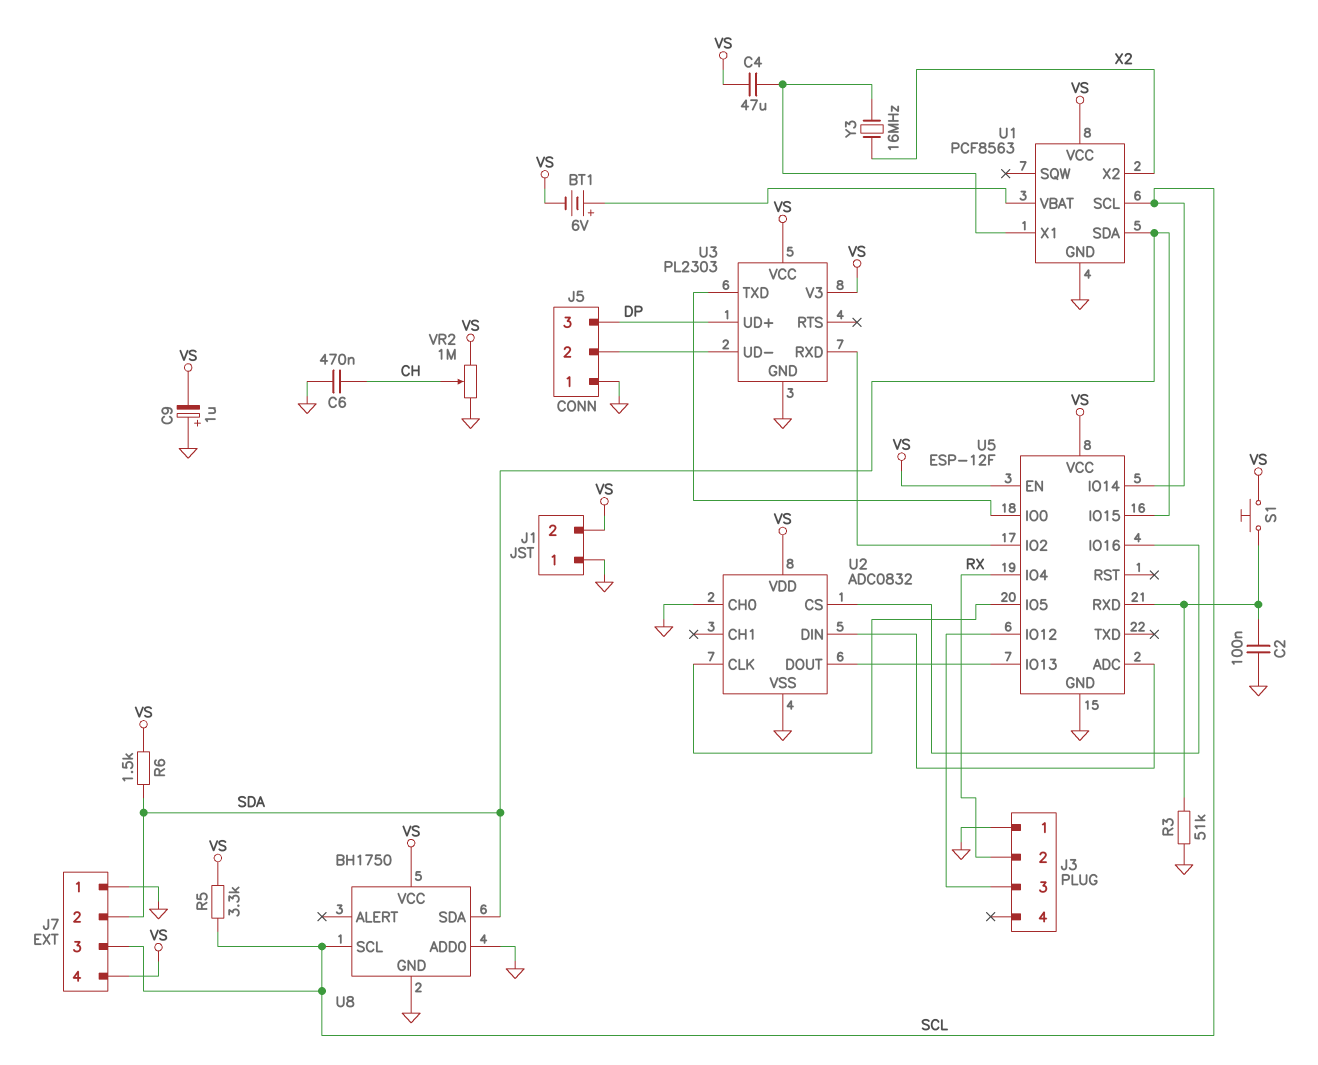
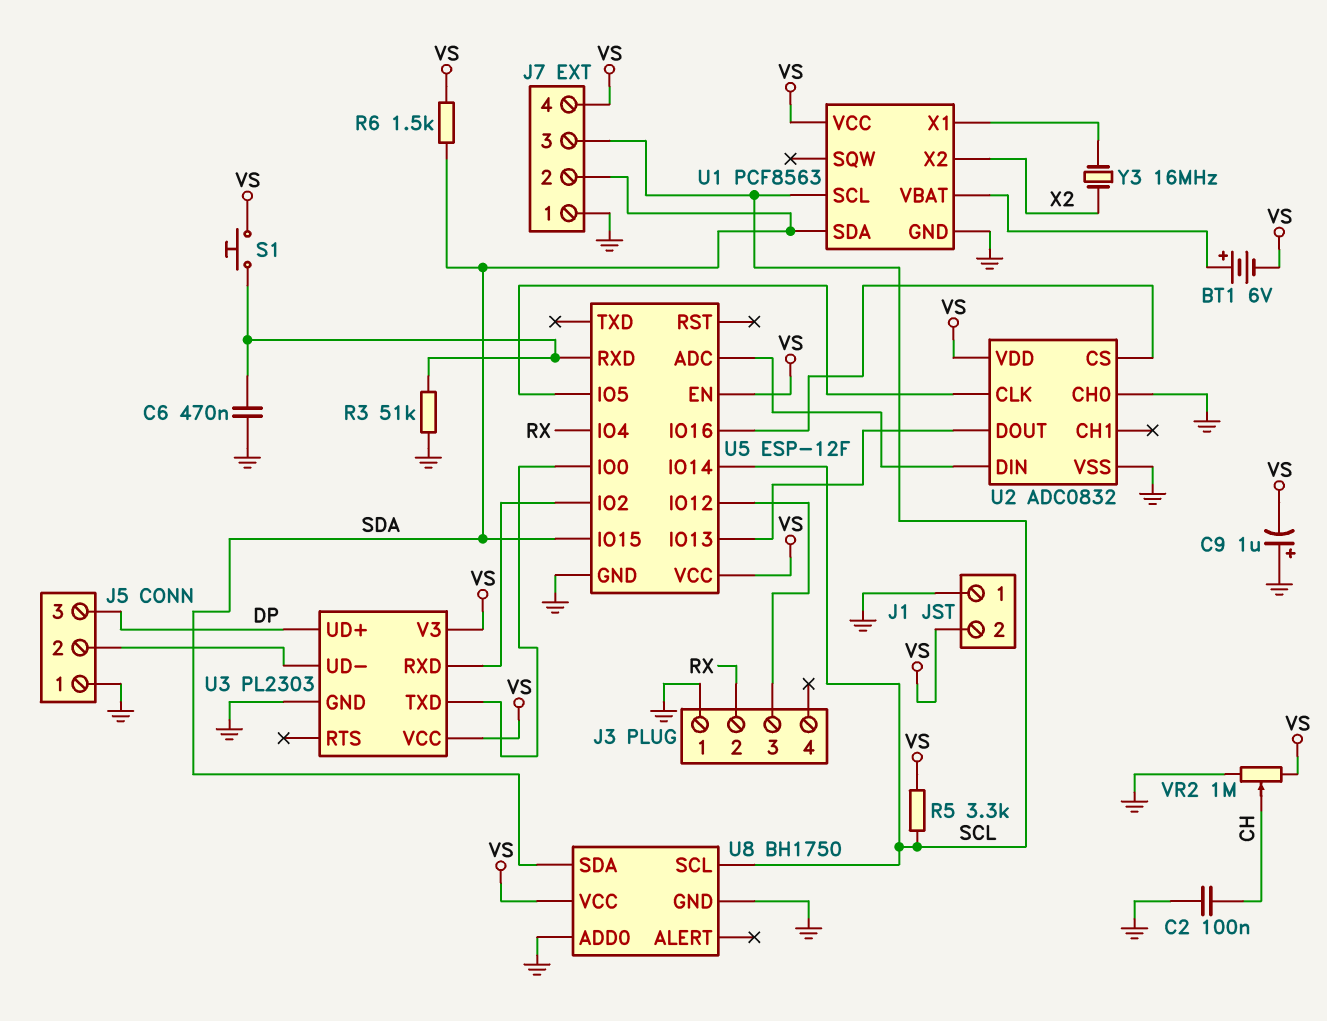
C2: 100nF (GND, U5/RXD) -> 100nF (CH, GND)
C4: 47uF (U1/X1, VS) -> none
C6: 470nF (CH, GND) -> 470nF (GND, U5/RXD)

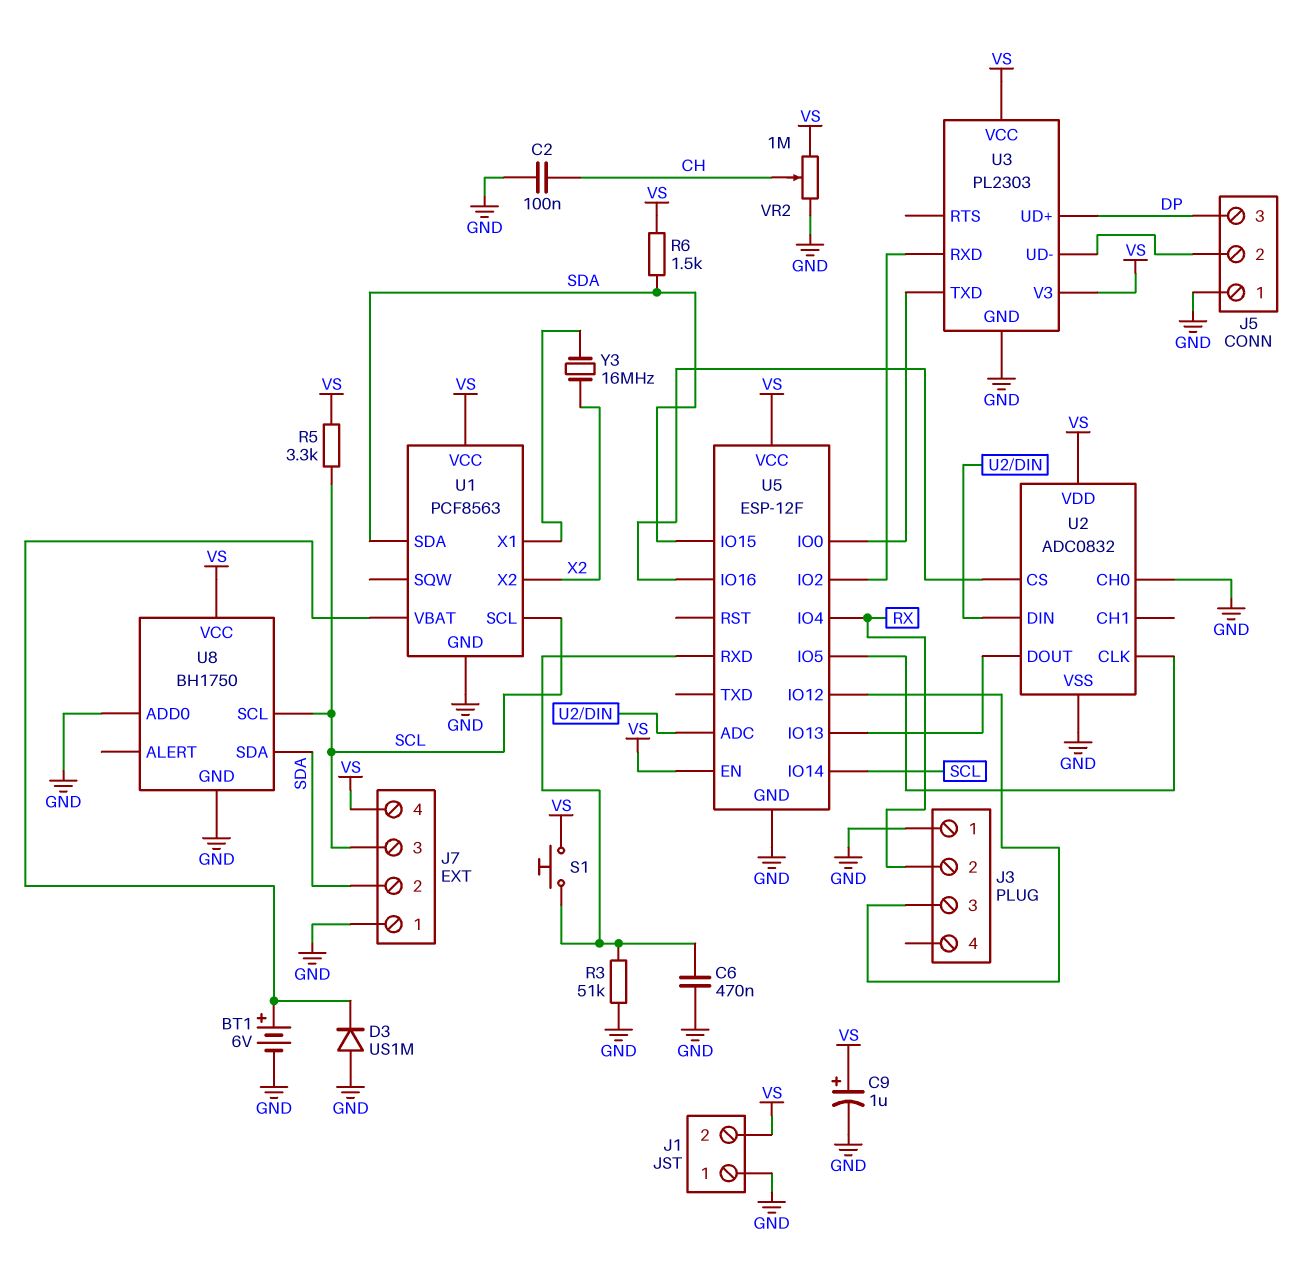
BT1: 6V (plus U1/VBAT, minus VS) -> 6V (plus U1/VBAT, minus GND)
C9: 1uF (plus GND, minus VS) -> 1uF (plus VS, minus GND)
D3: none -> diode US1M (A GND, K U1/VBAT)

